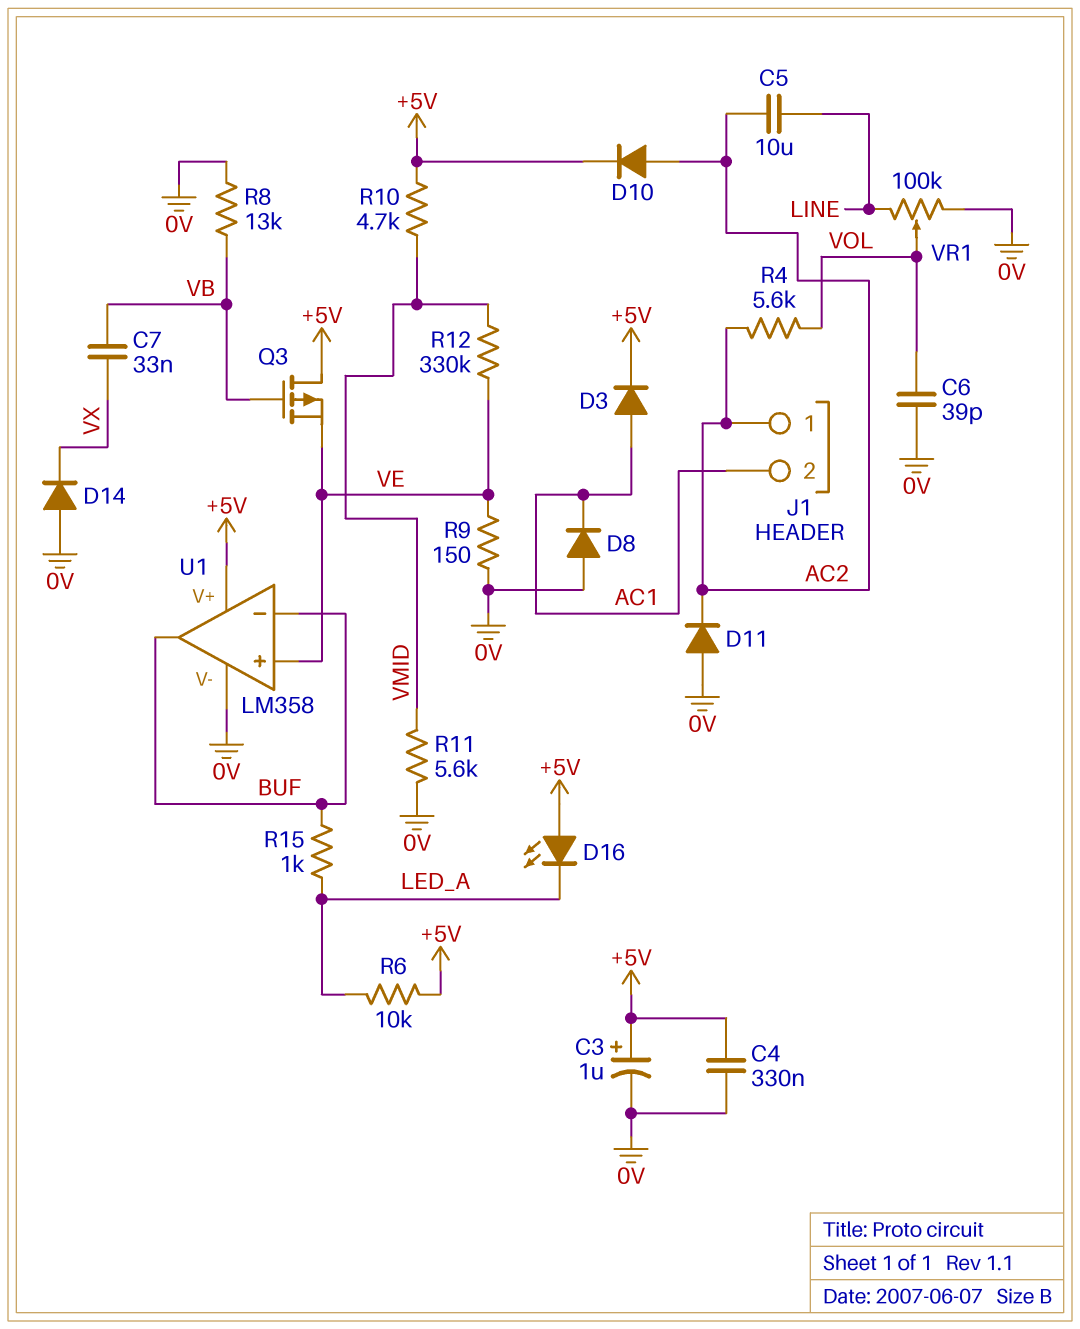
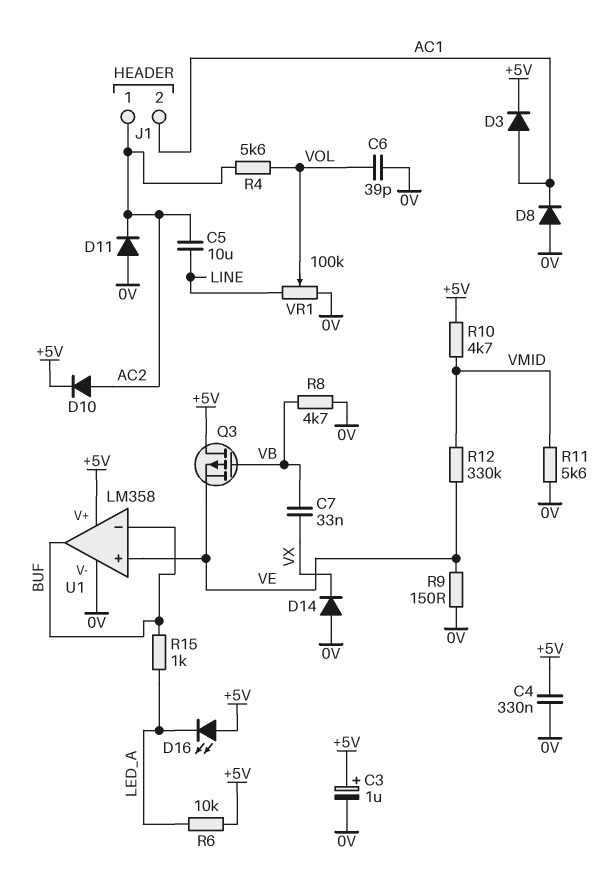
R8: 13k (0V, VB) -> 4.7k (0V, VB)

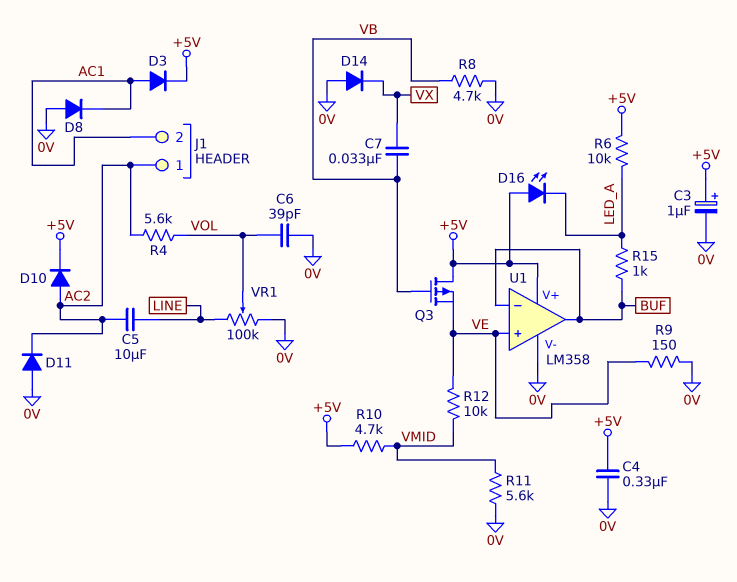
R12: 330k (VE, VMID) -> 10k (VE, VMID)

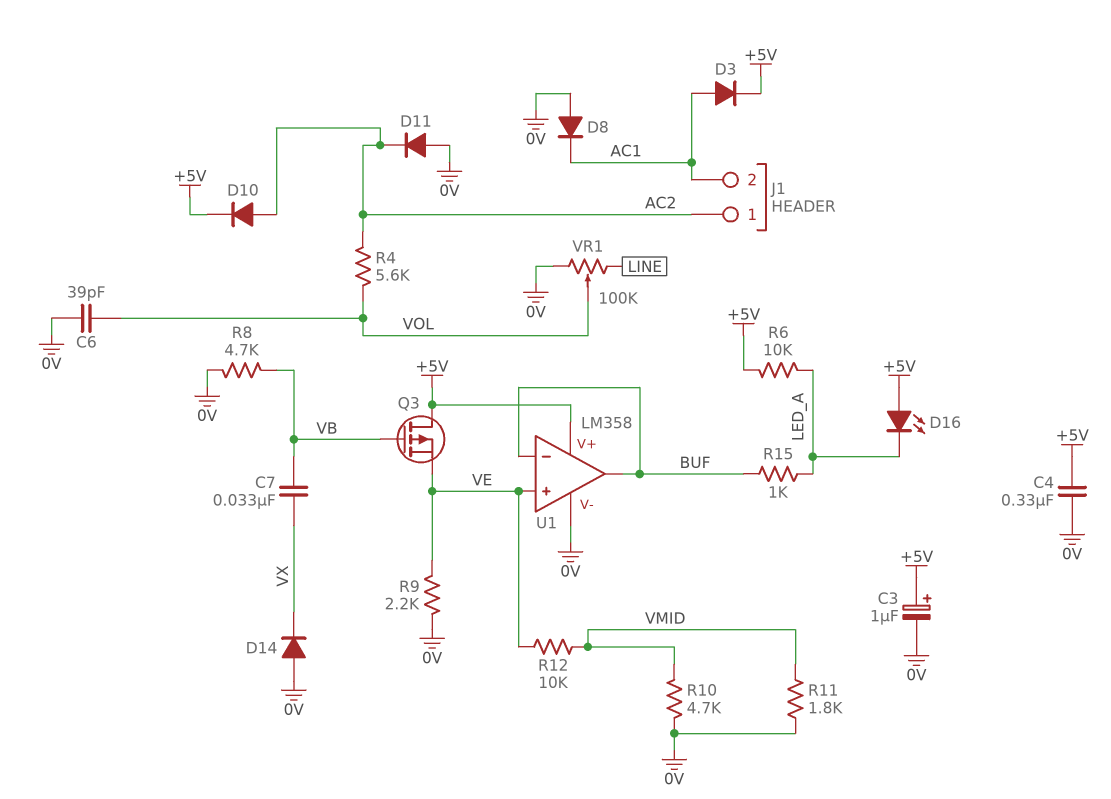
C5: 10uF (AC2, LINE) -> none
R9: 150 (0V, VE) -> 2.2k (0V, VE)
R10: 4.7k (+5V, VMID) -> 4.7k (0V, VMID)
R11: 5.6k (0V, VMID) -> 1.8k (0V, VMID)

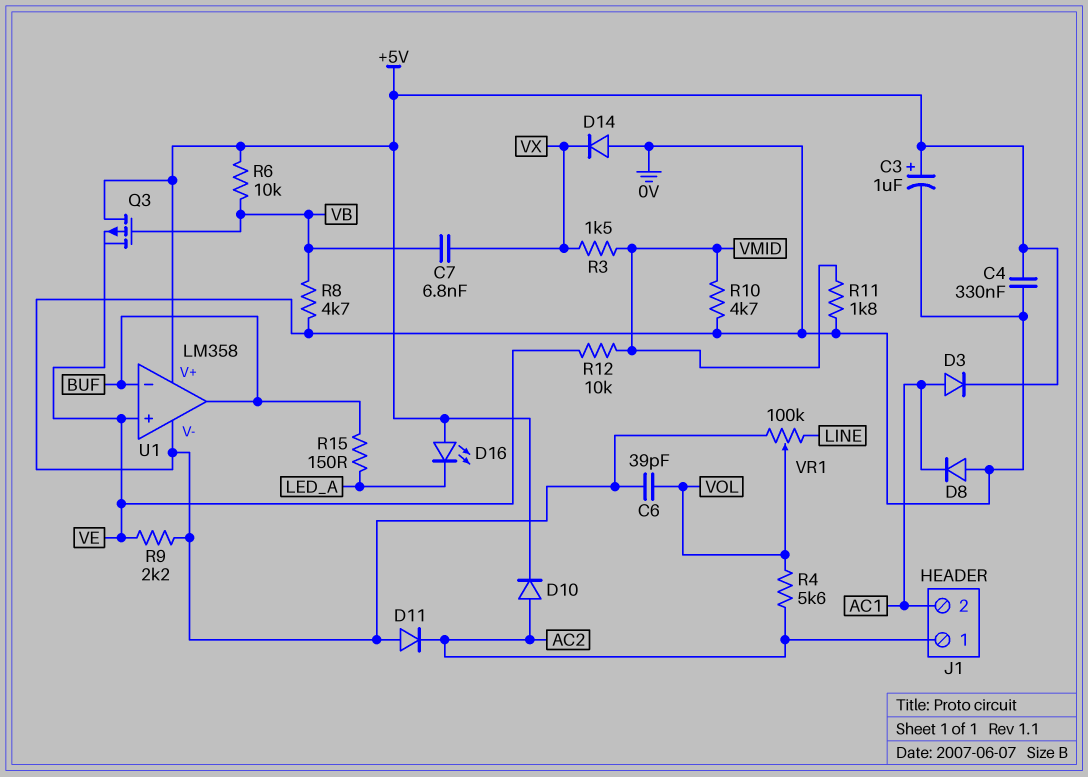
C7: 33nF (VB, VX) -> 6.8nF (VB, VX)
R3: none -> 1.5k (VMID, VX)
R6: 10k (+5V, LED_A) -> 10k (+5V, VB)
R15: 1k (BUF, LED_A) -> 150 (BUF, LED_A)

